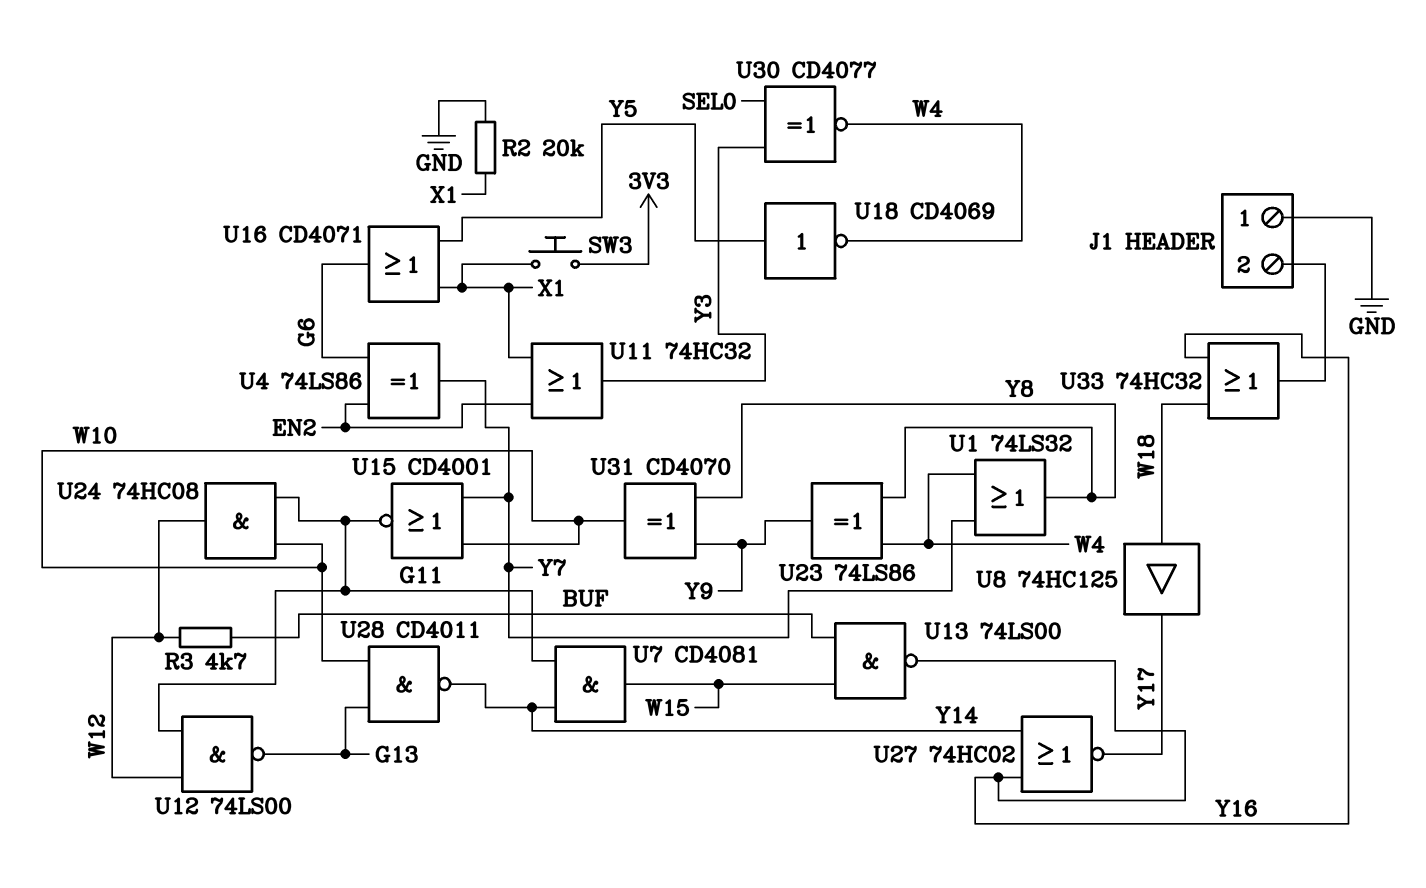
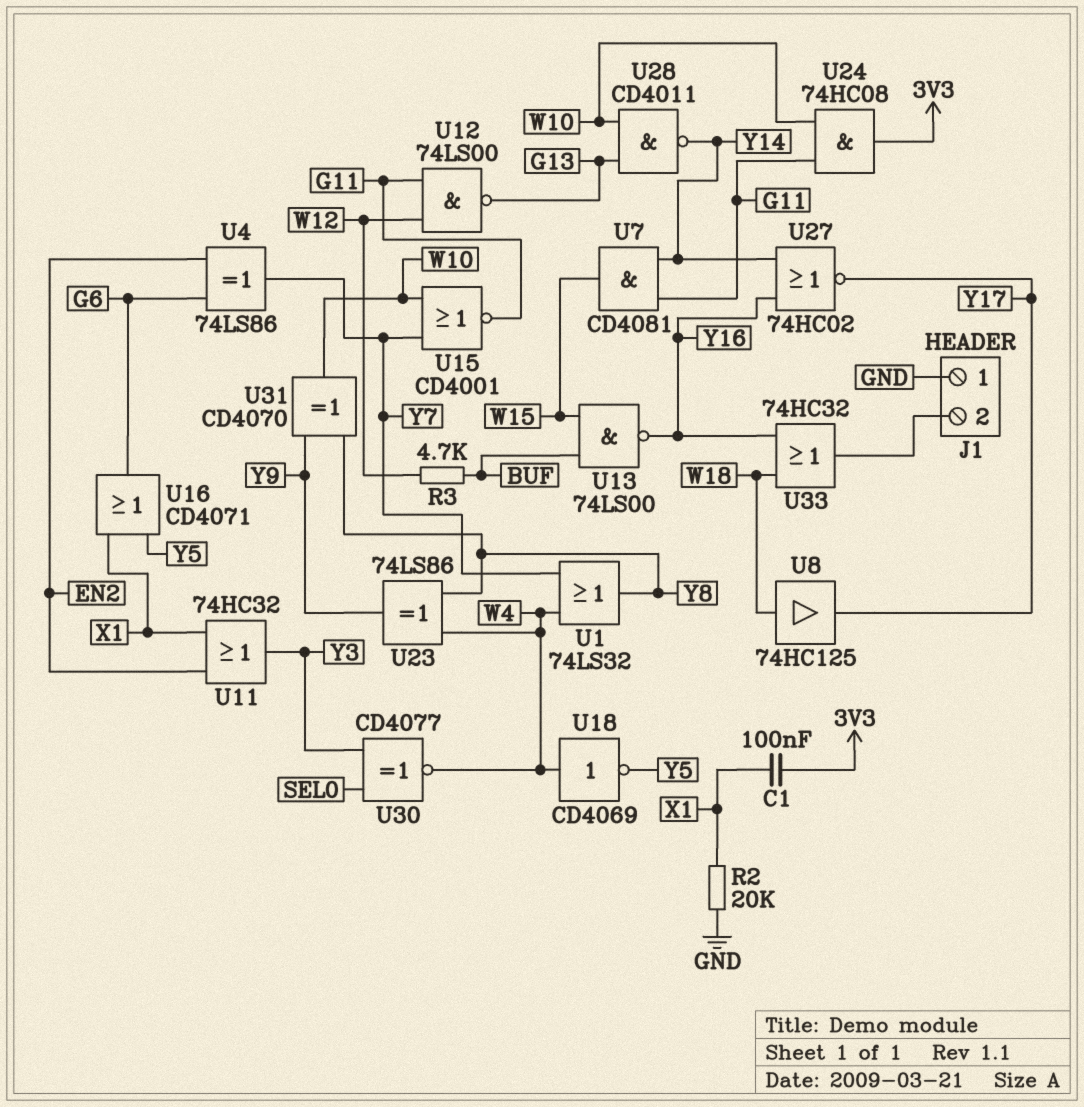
C1: none -> 100nF (3V3, X1)
SW3: button (3V3, X1) -> none
U18: NOT CD4069 (in Y5, out W4) -> NOT CD4069 (in W4, out Y5)
U24: AND 74HC08 (in G11, in W10, out W12) -> AND 74HC08 (in G11, in W10, out 3V3)

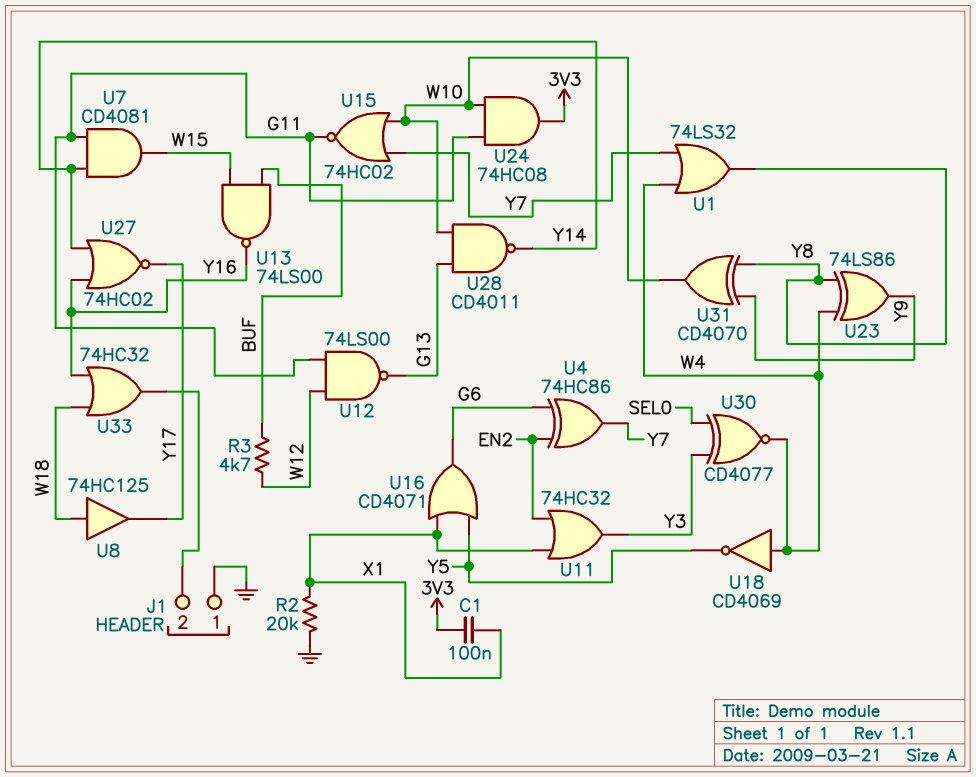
U4: XOR 74LS86 (in EN2, in G6, out Y7) -> XOR 74HC86 (in EN2, in G6, out Y7)
U15: NOR CD4001 (in W10, in Y7, out G11) -> NOR 74HC02 (in W10, in Y7, out G11)

